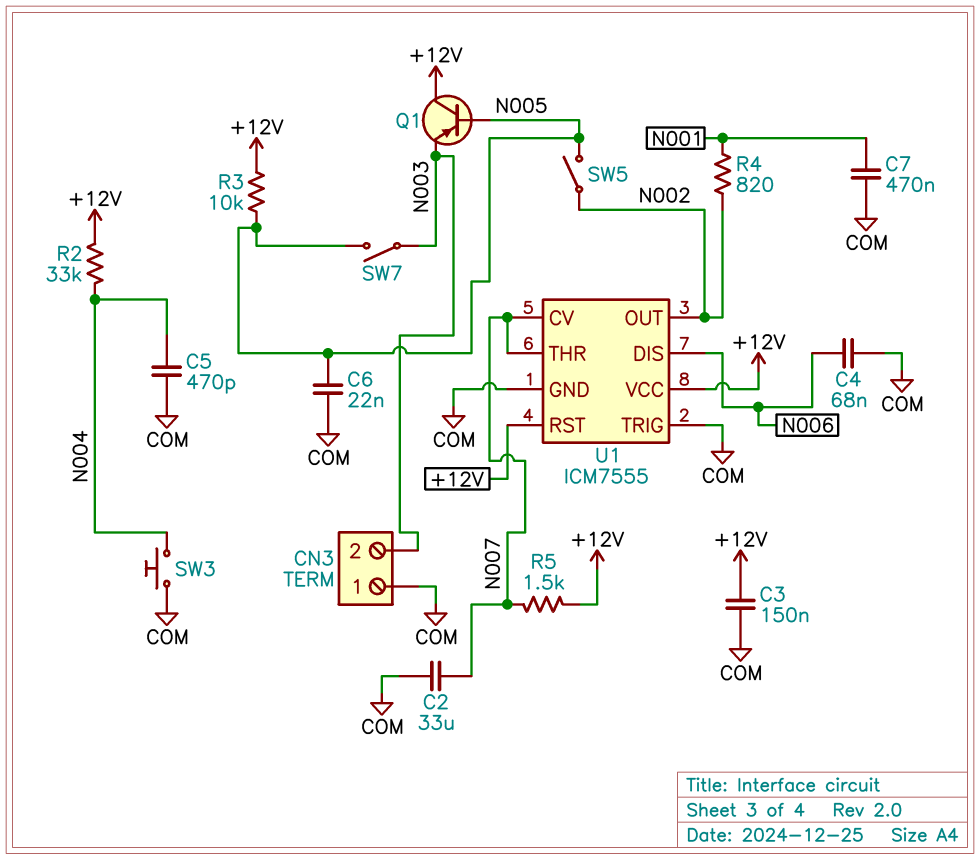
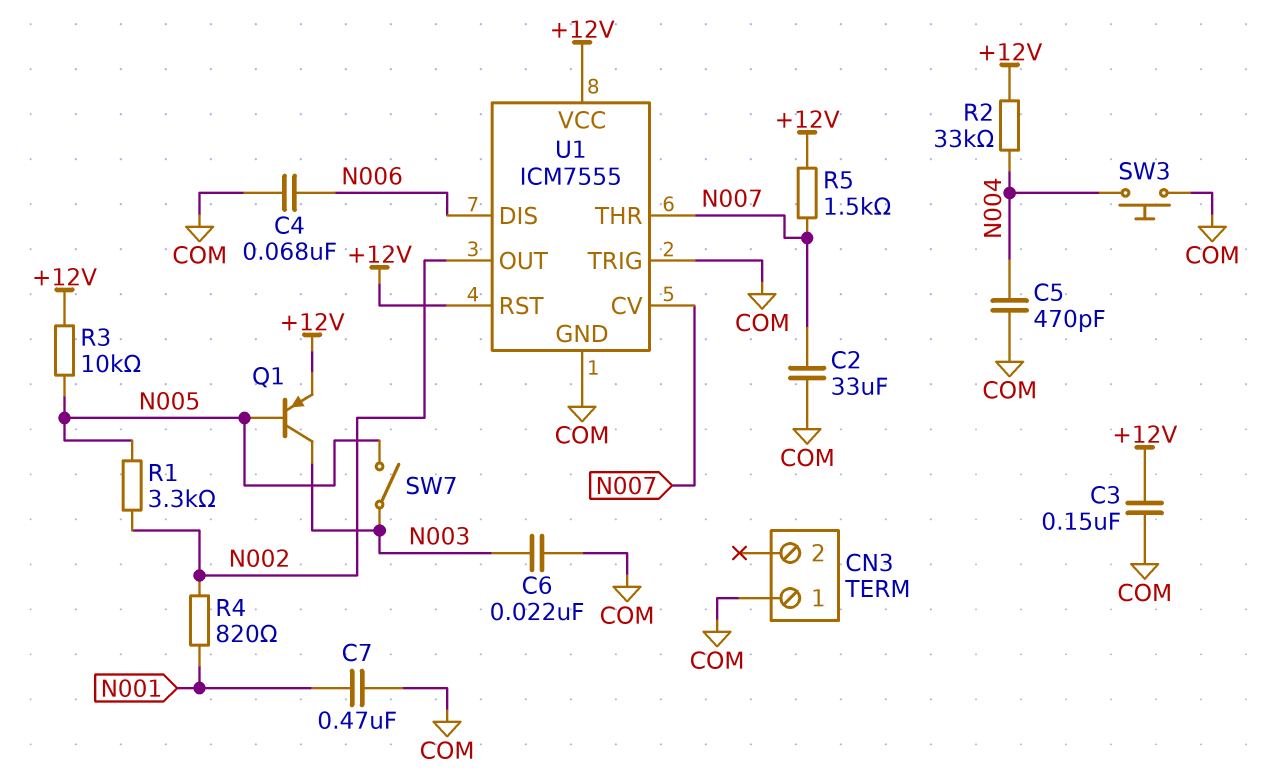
C6: 22nF (COM, N005) -> 22nF (COM, N003)
CN3 pin 2: N003 -> none
Q1: PNP (B N005, C +12V, E N003) -> PNP (B N005, C N003, E +12V)
R1: none -> 3.3k (N002, N005)
SW5: switch (N002, N005) -> none

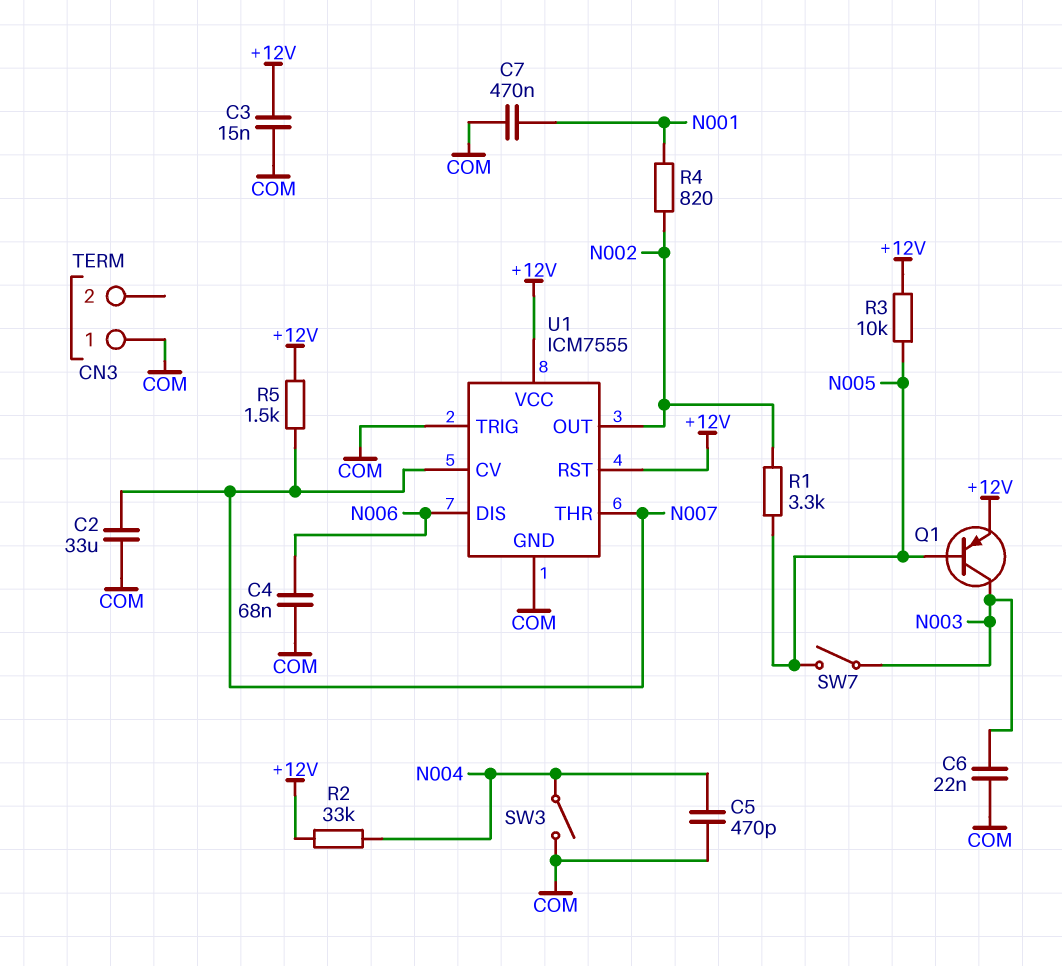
C3: 150nF (+12V, COM) -> 15nF (+12V, COM)
SW3: button (COM, N004) -> switch (COM, N004)

